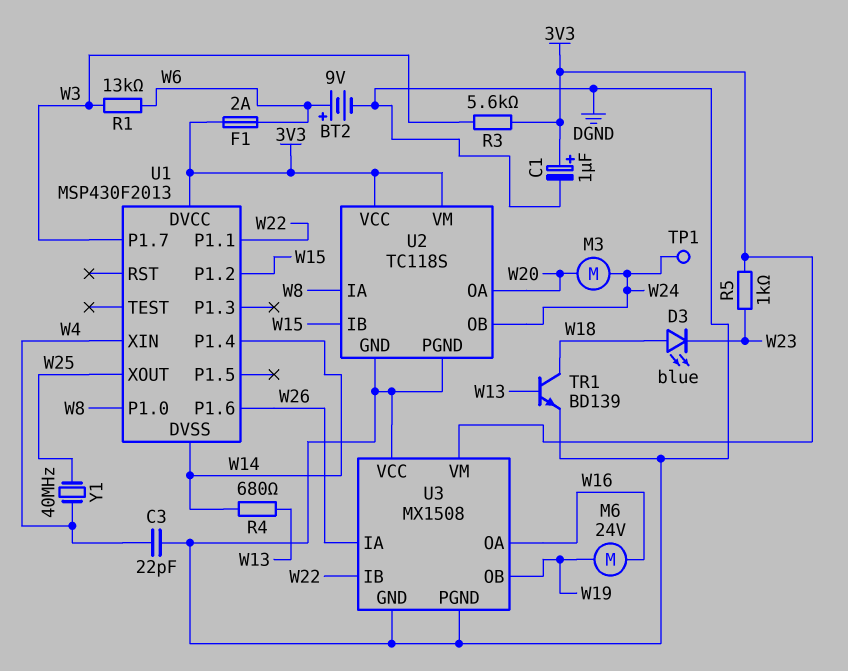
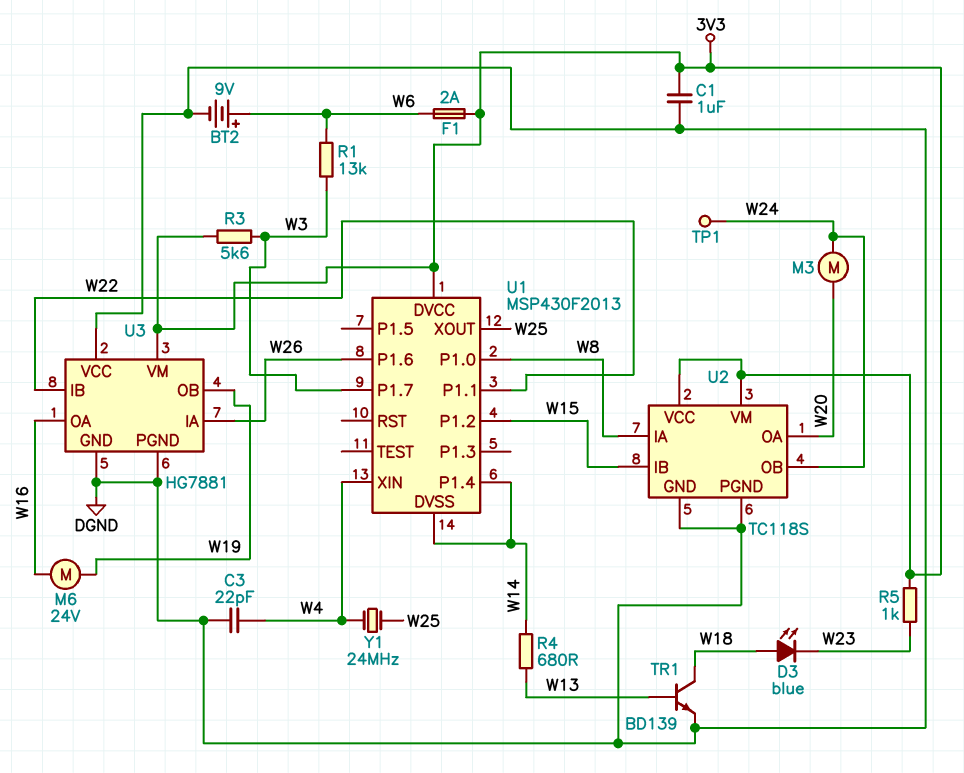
C1: 1uF (plus 3V3, minus DGND) -> 1uF (3V3, DGND)
U3: MX1508 -> HG7881
Y1: 40MHz (W4, W25) -> 24MHz (W4, W25)

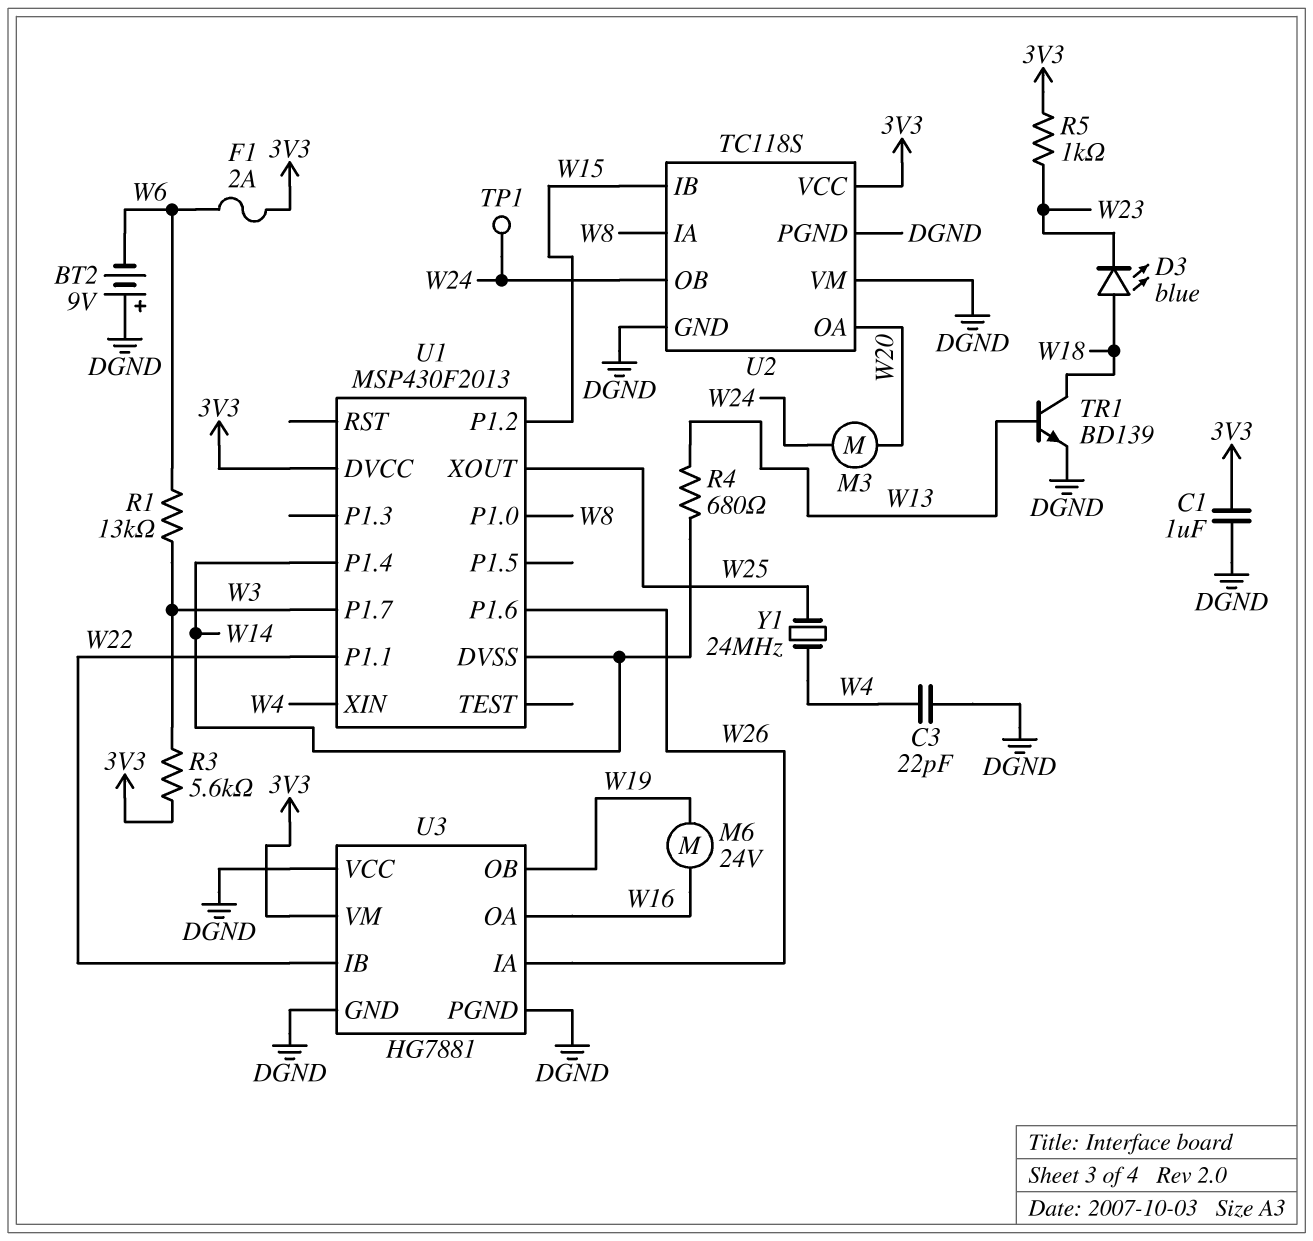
BT2: 9V (plus W6, minus DGND) -> 9V (plus DGND, minus W6)
U2 pin VM: 3V3 -> DGND

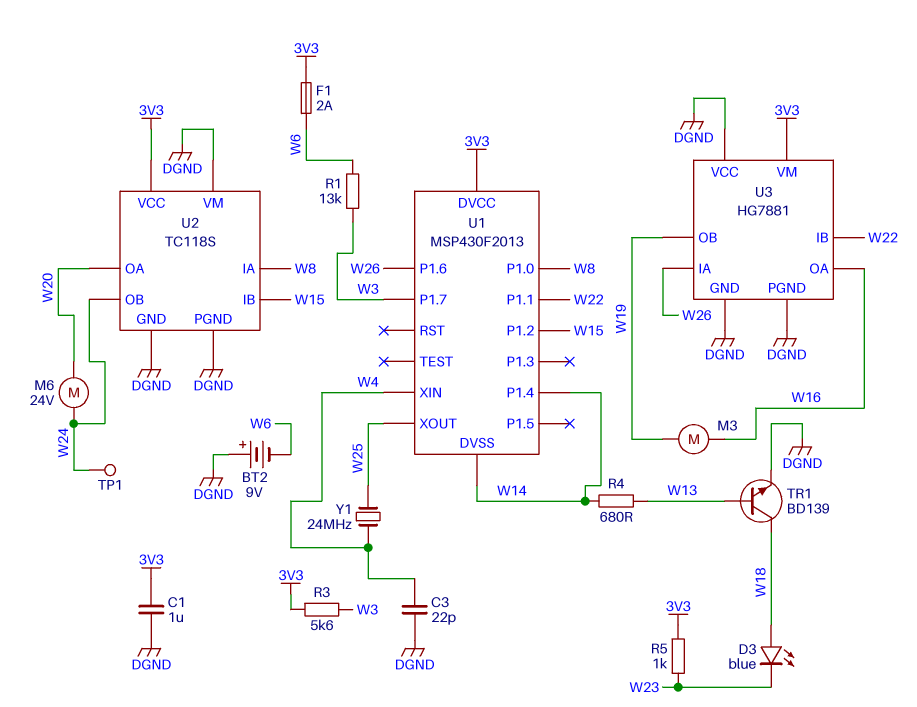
M3: motor (W20, W24) -> motor (W16, W19)
M6: motor 24V (W16, W19) -> motor 24V (W20, W24)

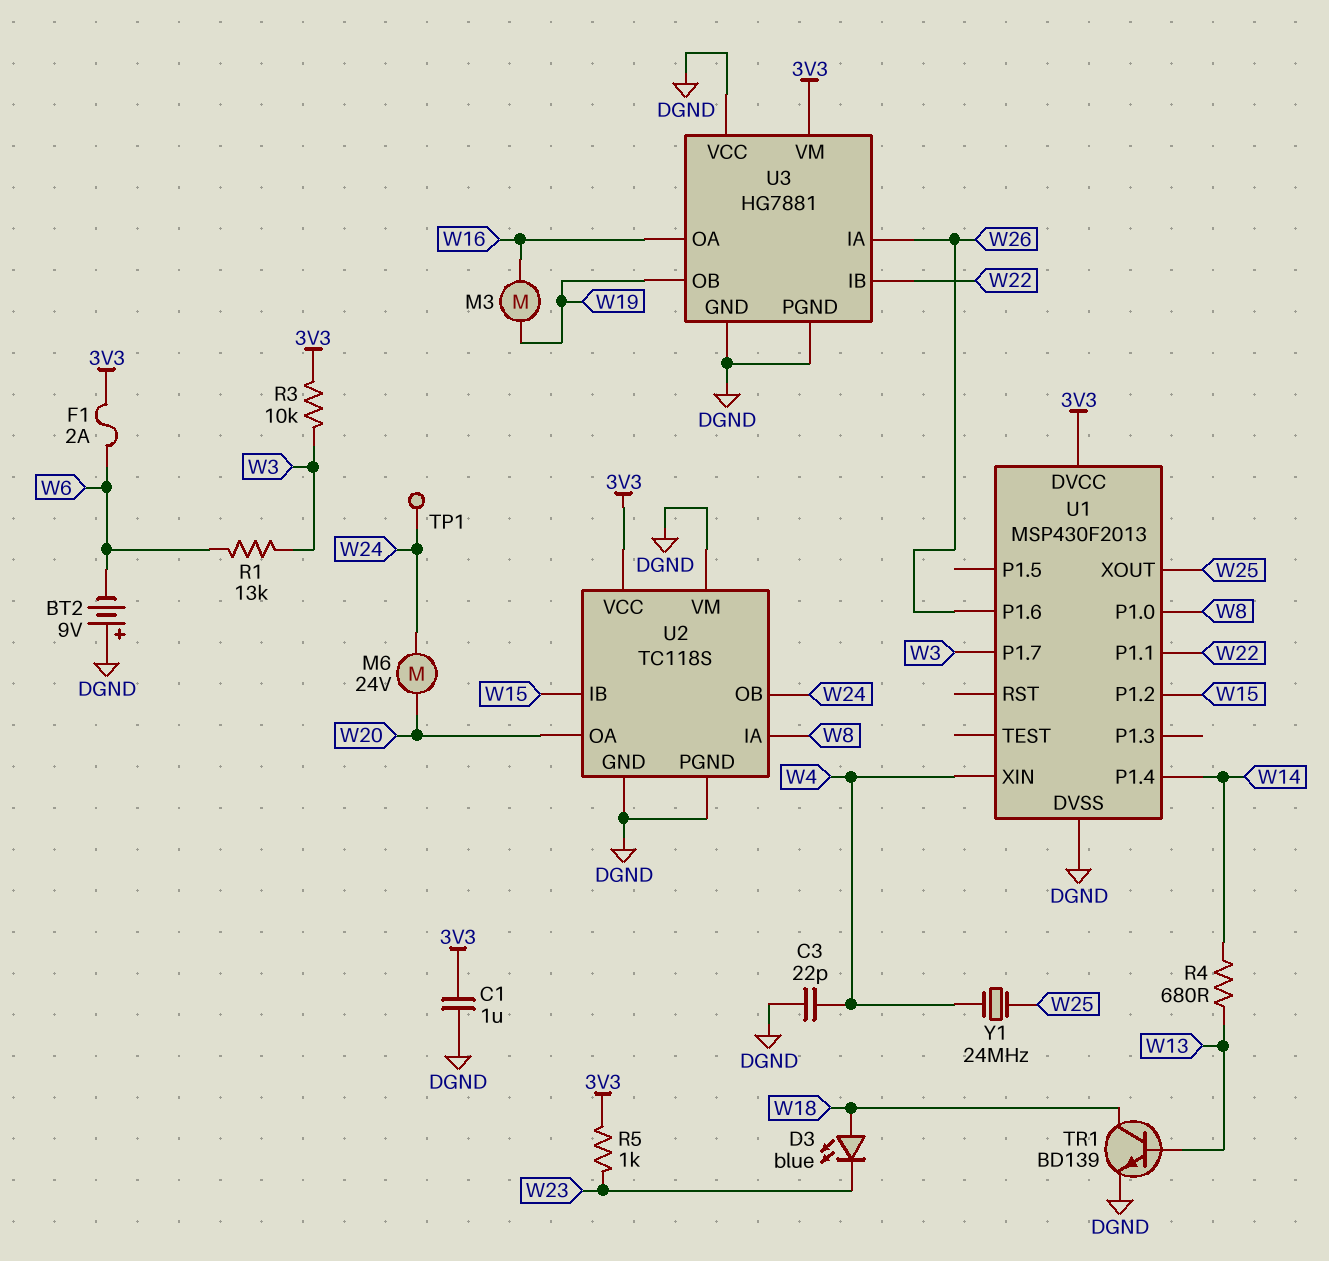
R3: 5.6k (3V3, W3) -> 10k (3V3, W3)
U1 pin DVSS: W14 -> DGND

